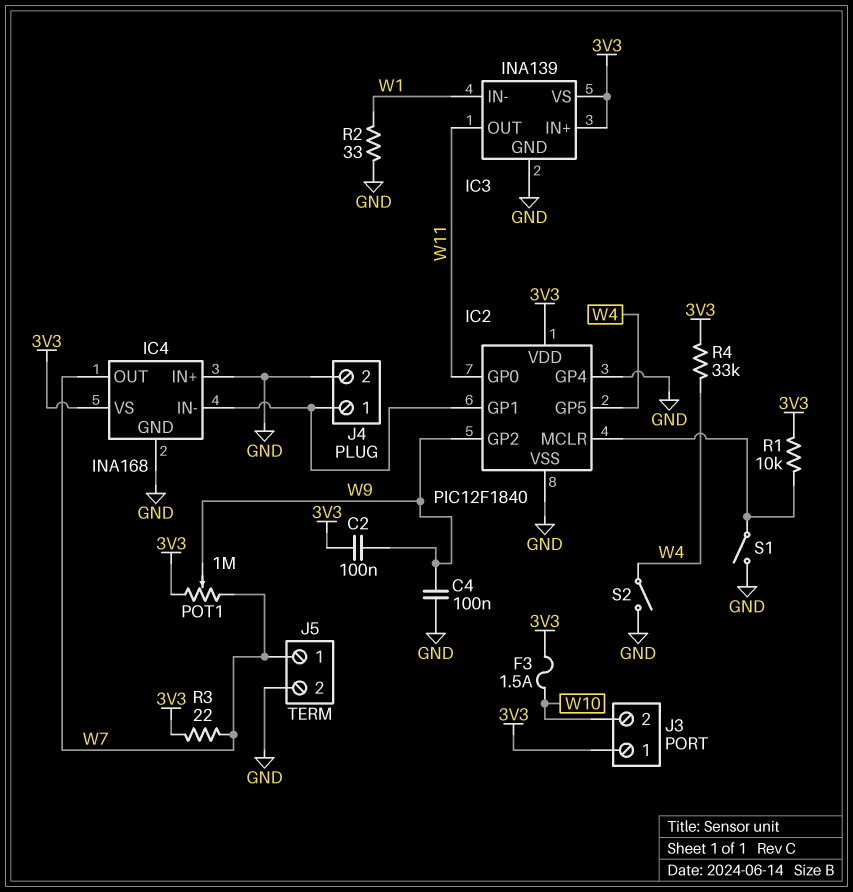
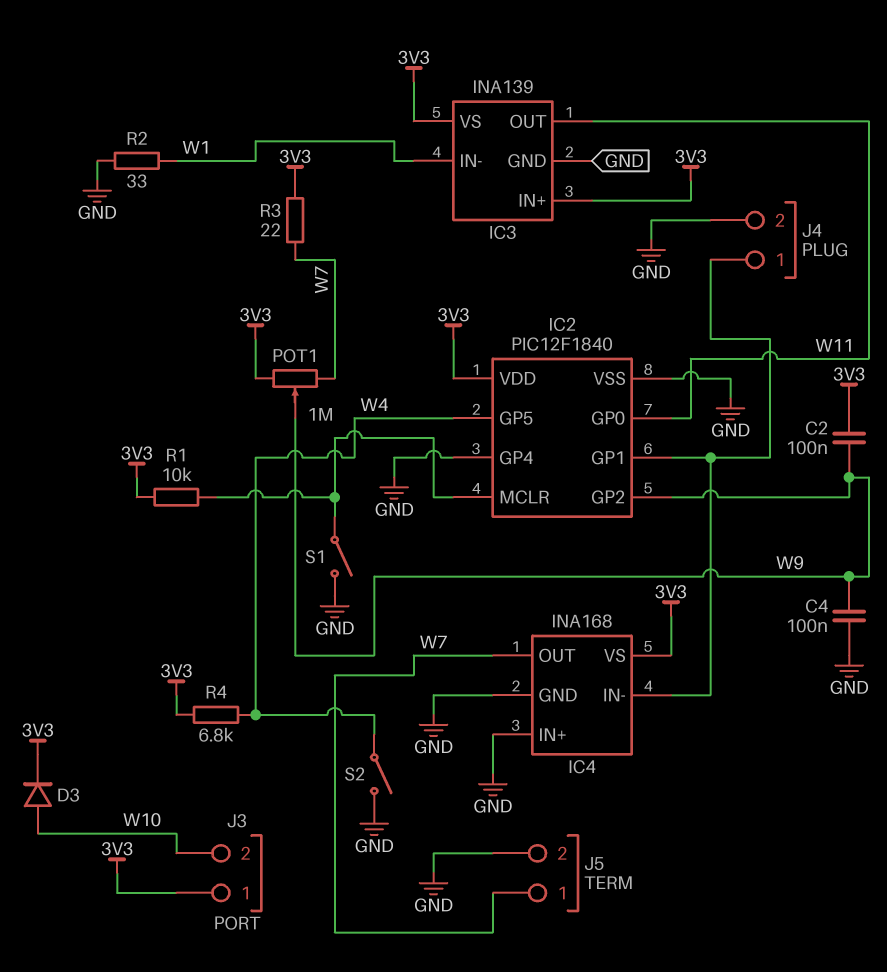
D3: none -> diode (A W10, K 3V3)
F3: 1.5A (3V3, W10) -> none
R4: 33k (3V3, W4) -> 6.8k (3V3, W4)

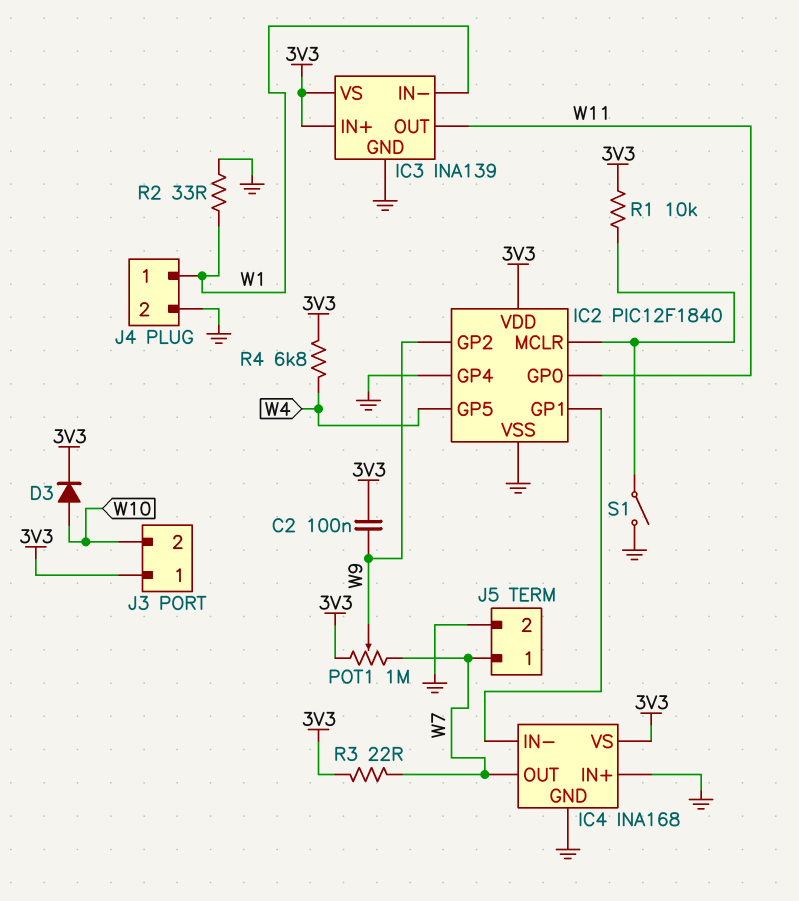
C4: 100nF (GND, W9) -> none
J4 pin 1: IC2/GP1 -> W1
S2: switch (GND, W4) -> none

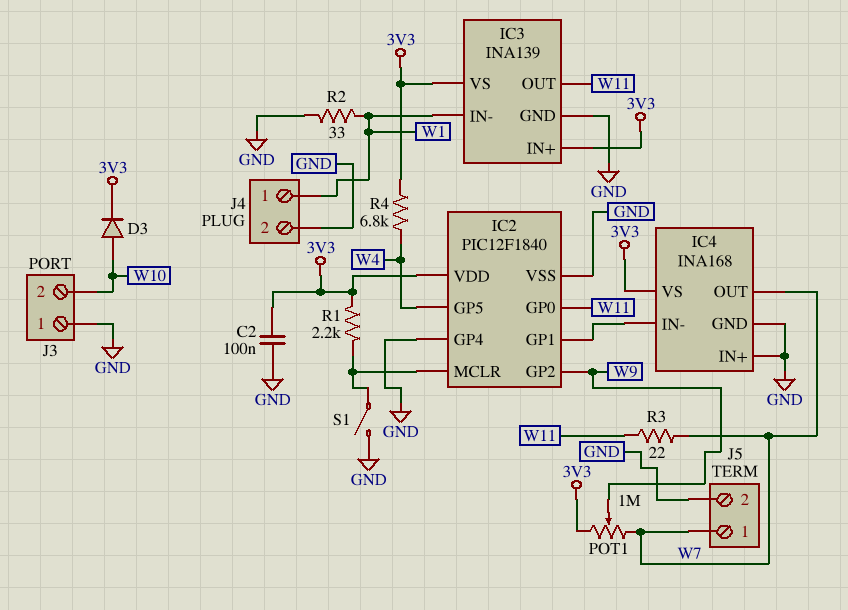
C2: 100nF (3V3, W9) -> 100nF (3V3, GND)
J3 pin 1: 3V3 -> GND
R1: 10k (3V3, IC2/MCLR) -> 2.2k (3V3, IC2/MCLR)
R3: 22 (3V3, W7) -> 22 (W7, W11)

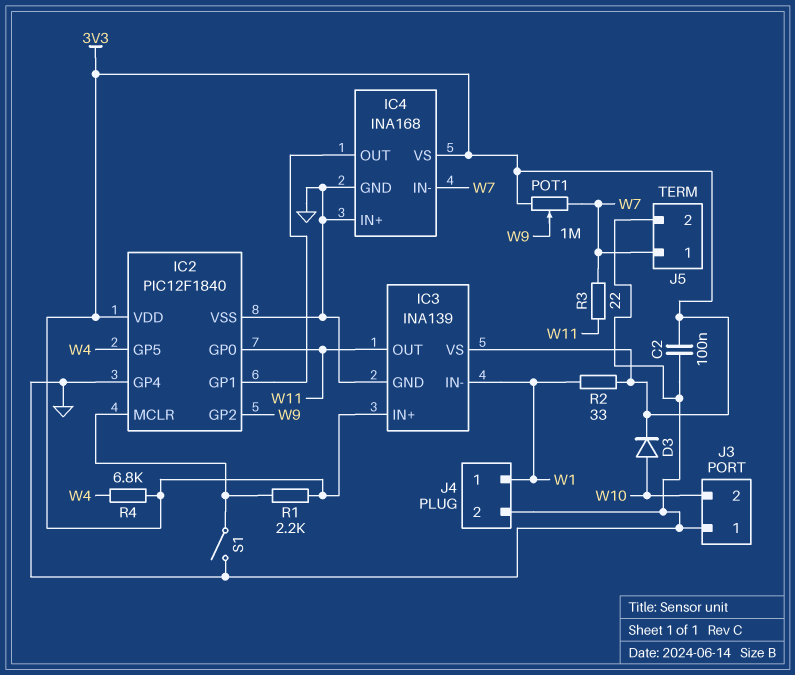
IC4 pin IN-: IC2/GP1 -> W7
IC4 pin OUT: W7 -> IC2/GP1
R2: 33 (GND, W1) -> 33 (3V3, W1)

